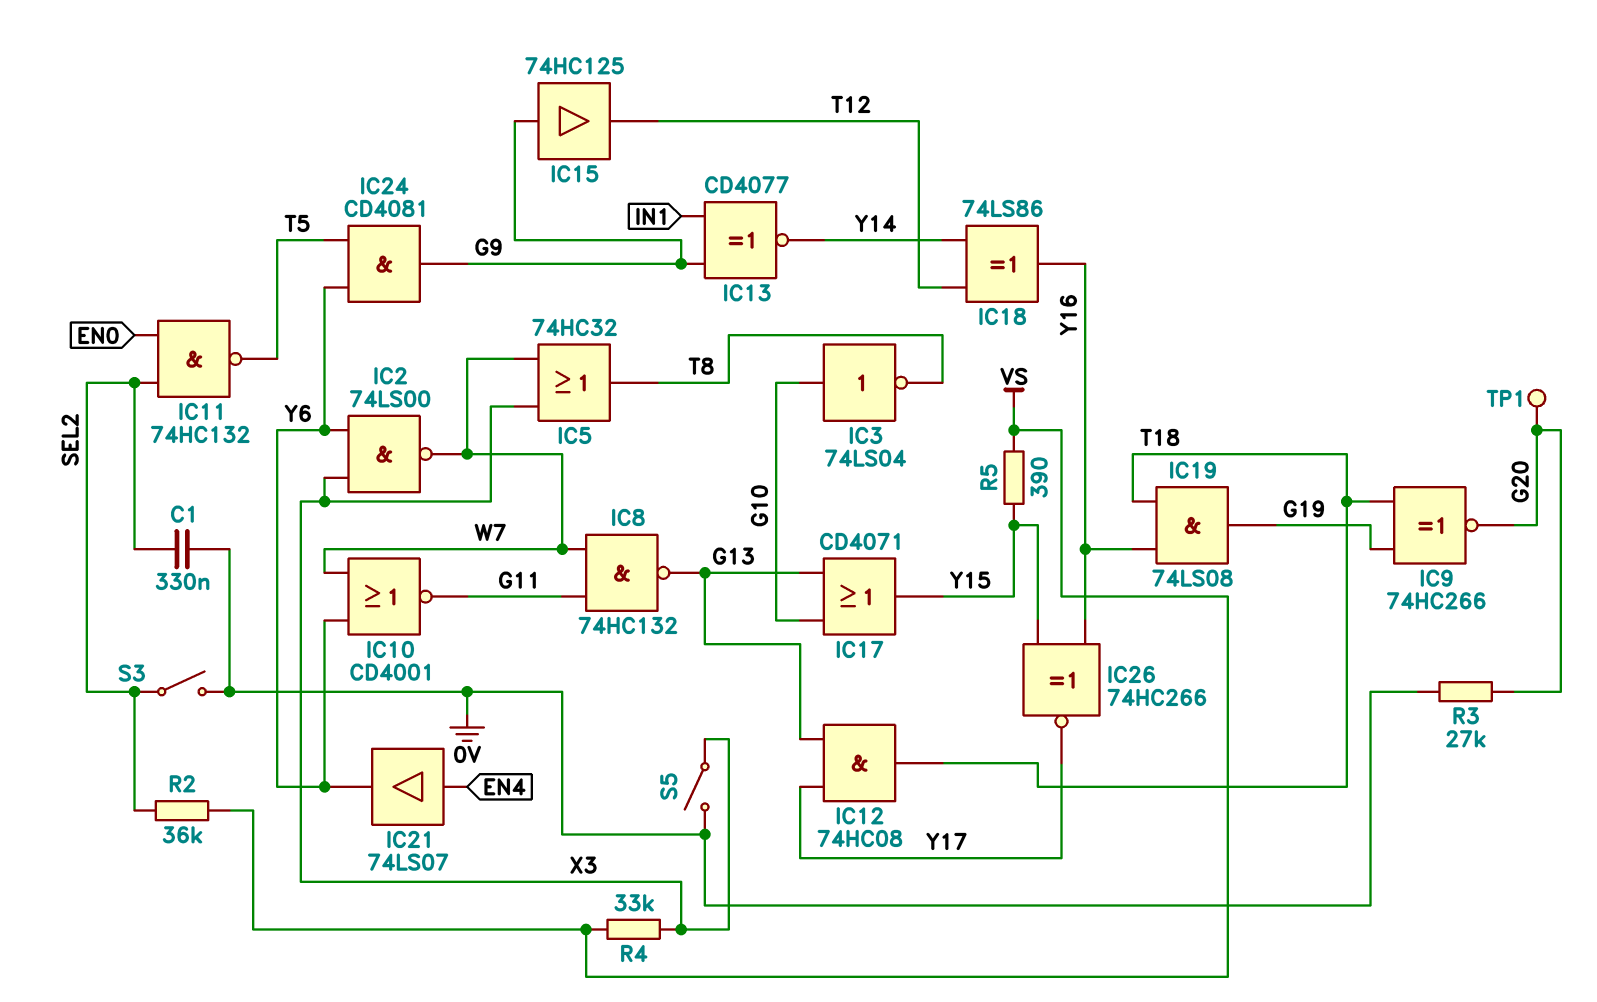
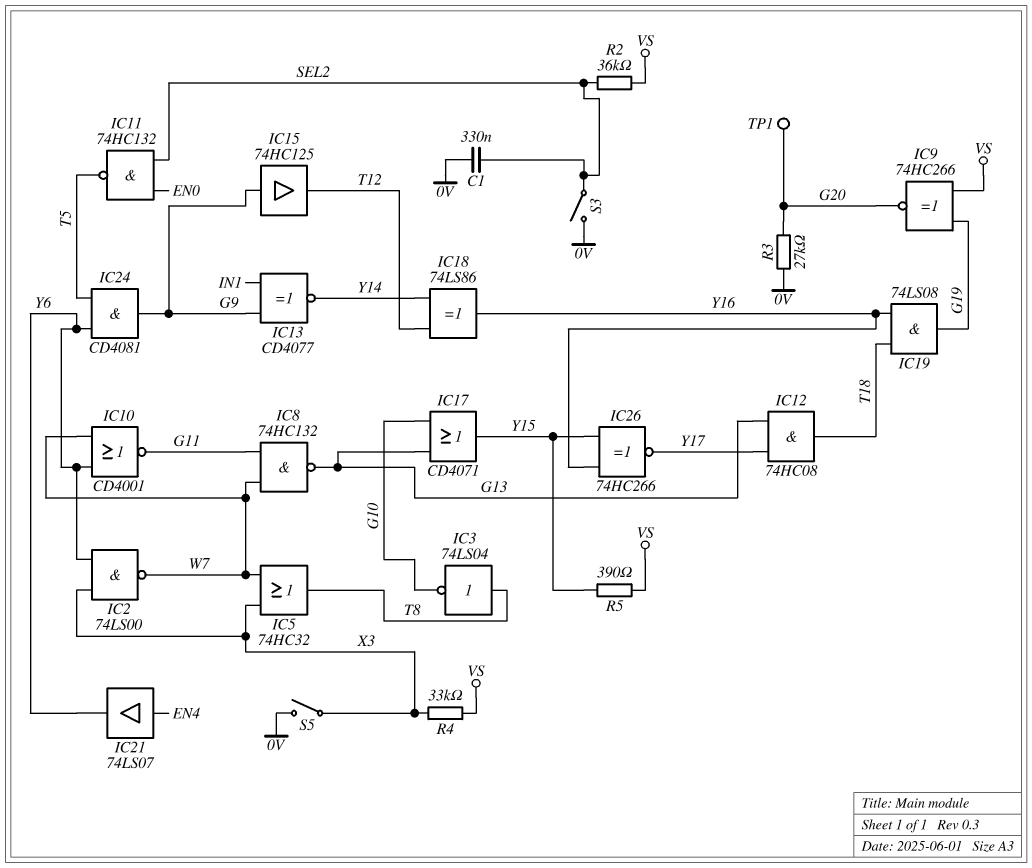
IC3: NOT 74LS04 (in G10, out T8) -> NOT 74LS04 (in T8, out G10)
IC9: XNOR 74HC266 (in G19, in T18, out G20) -> XNOR 74HC266 (in G19, in VS, out G20)

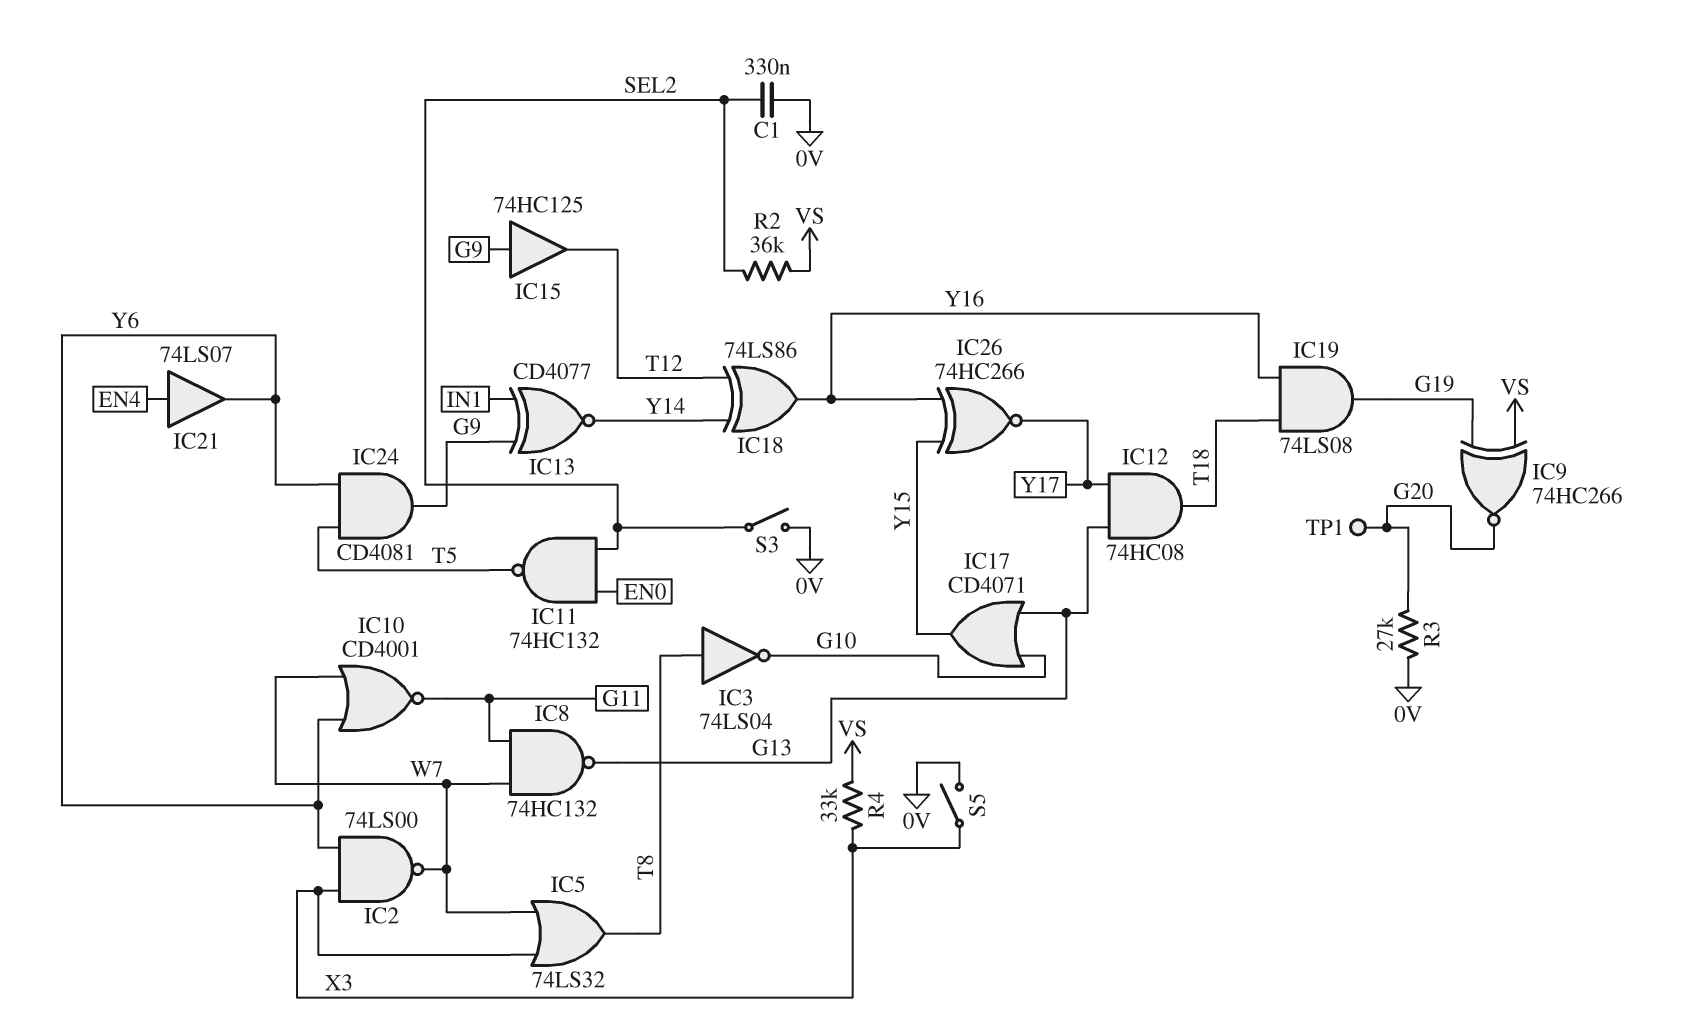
IC5: OR 74HC32 (in W7, in X3, out T8) -> OR 74LS32 (in W7, in X3, out T8)
R5: 390 (VS, Y15) -> none

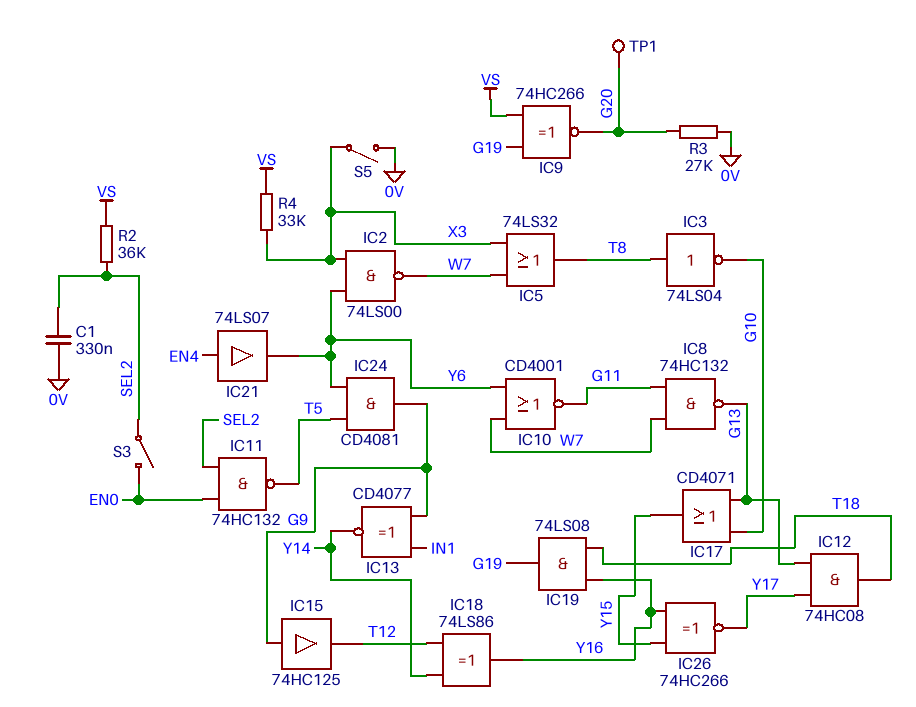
S3: switch (0V, SEL2) -> switch (EN0, SEL2)

